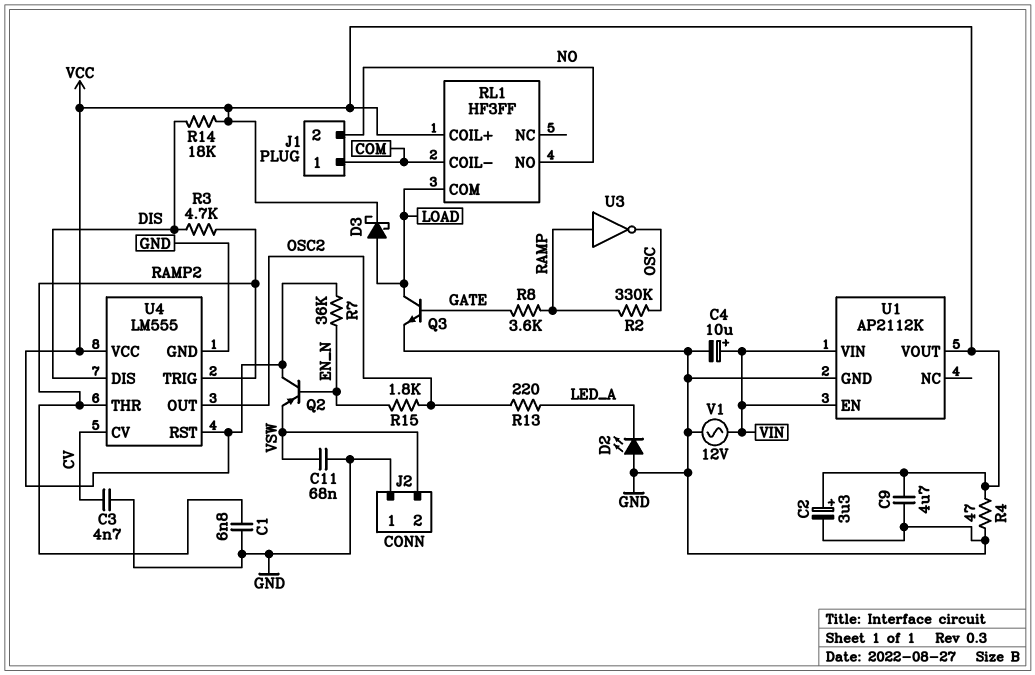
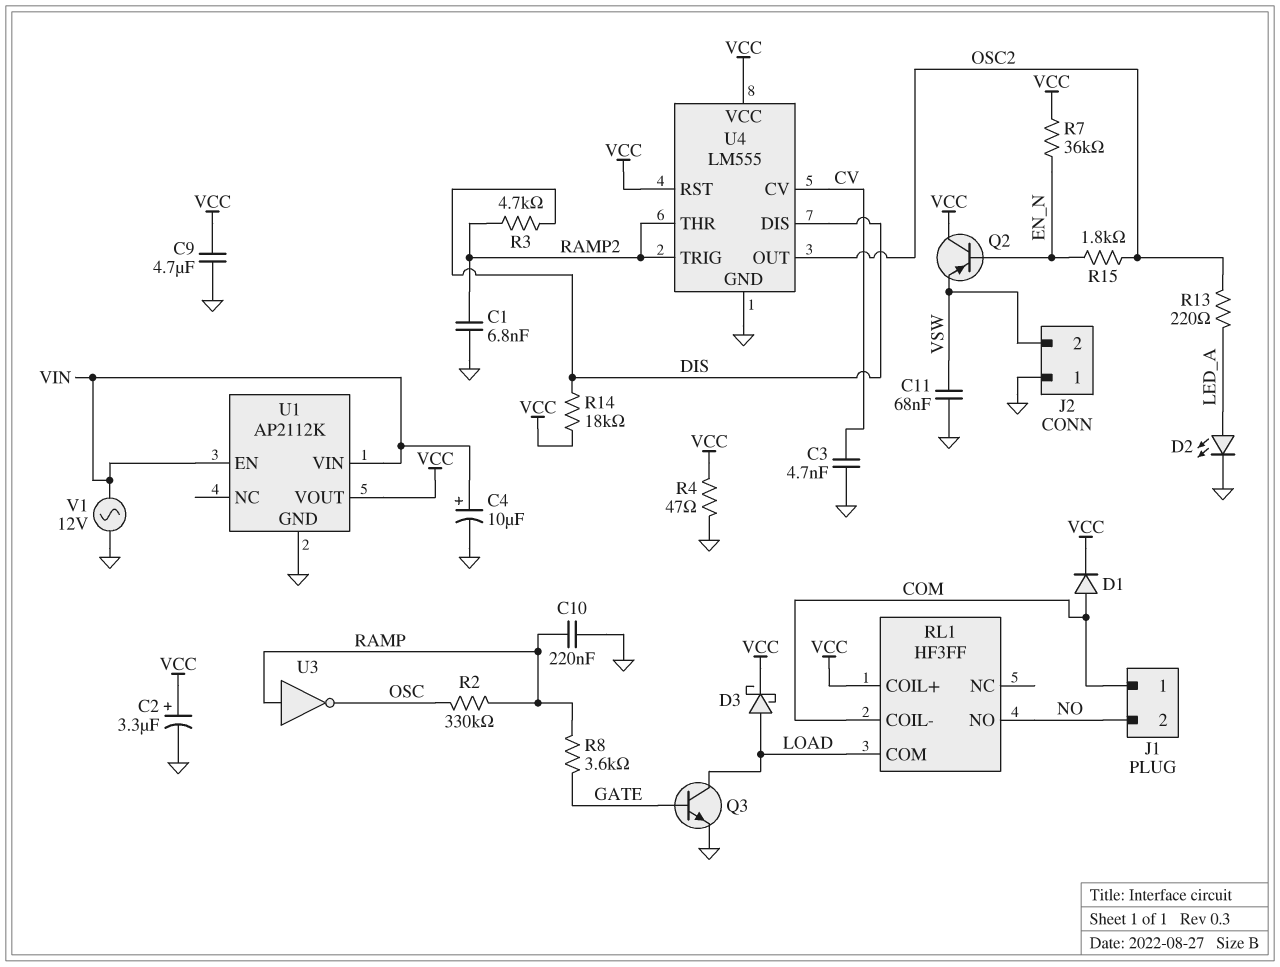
C10: none -> 220nF (GND, RAMP)
D1: none -> diode (A COM, K VCC)
D2: LED (A GND, K LED_A) -> LED (A LED_A, K GND)

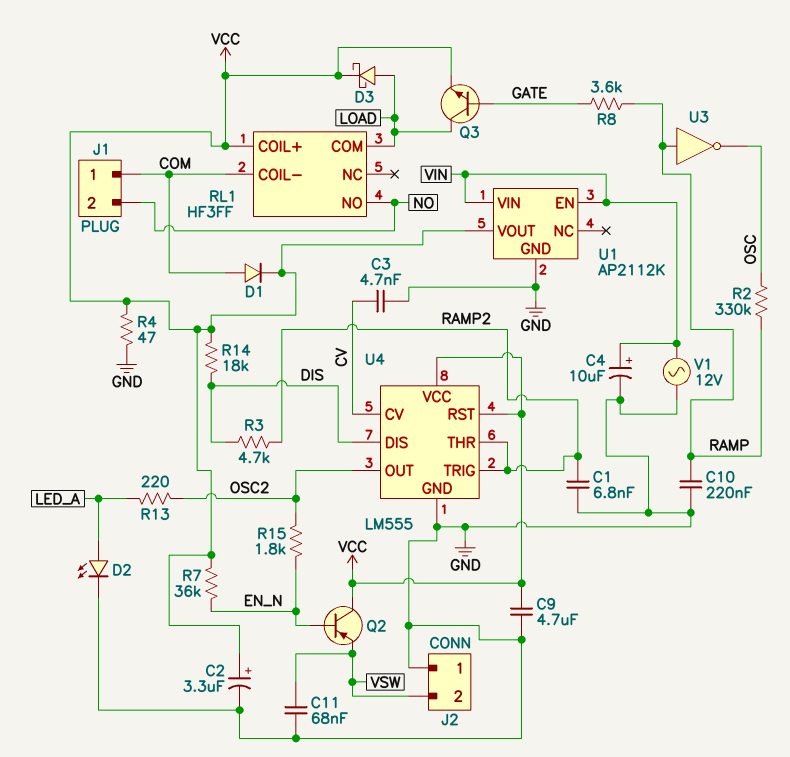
Q3: NPN (B GATE, C LOAD, E GND) -> NPN (B GATE, C LOAD, E VCC)

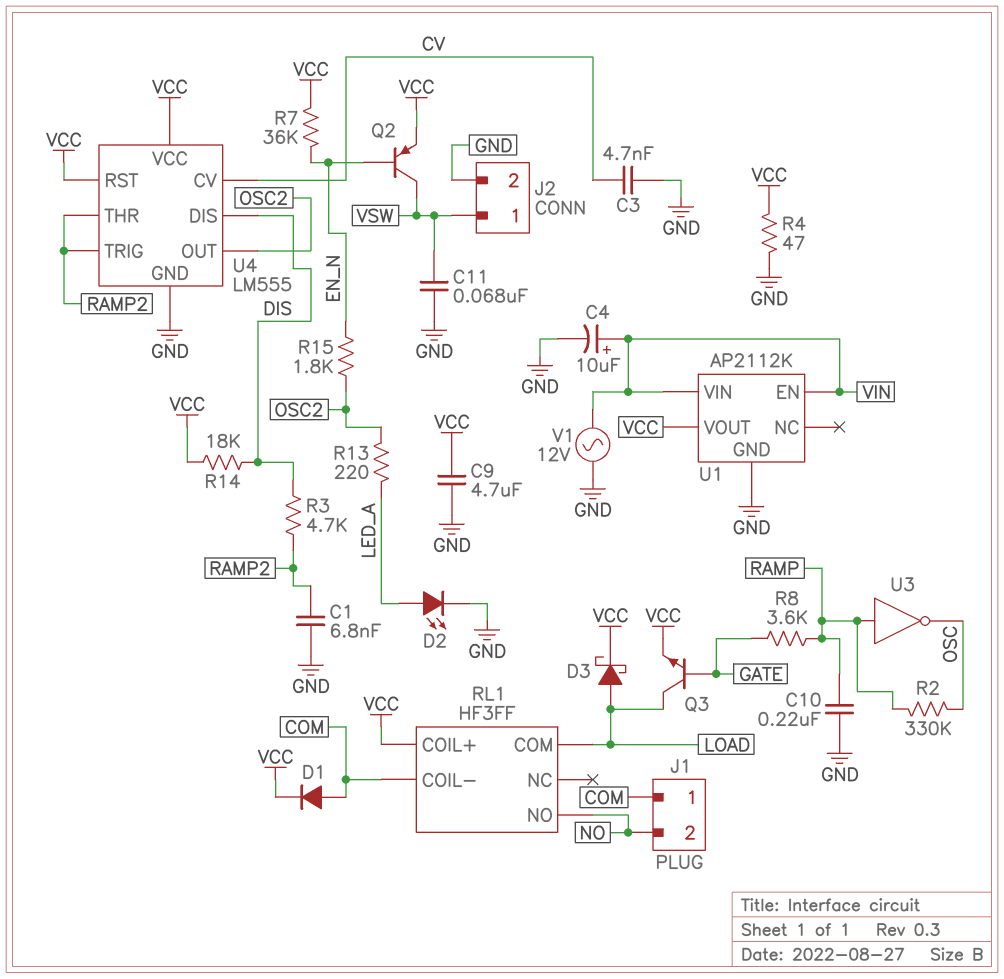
C2: 3.3uF (plus VCC, minus GND) -> none
J2 pin 1: GND -> VSW
J2 pin 2: VSW -> GND
Q2: PNP (B EN_N, C VCC, E VSW) -> PNP (B EN_N, C VSW, E VCC)

